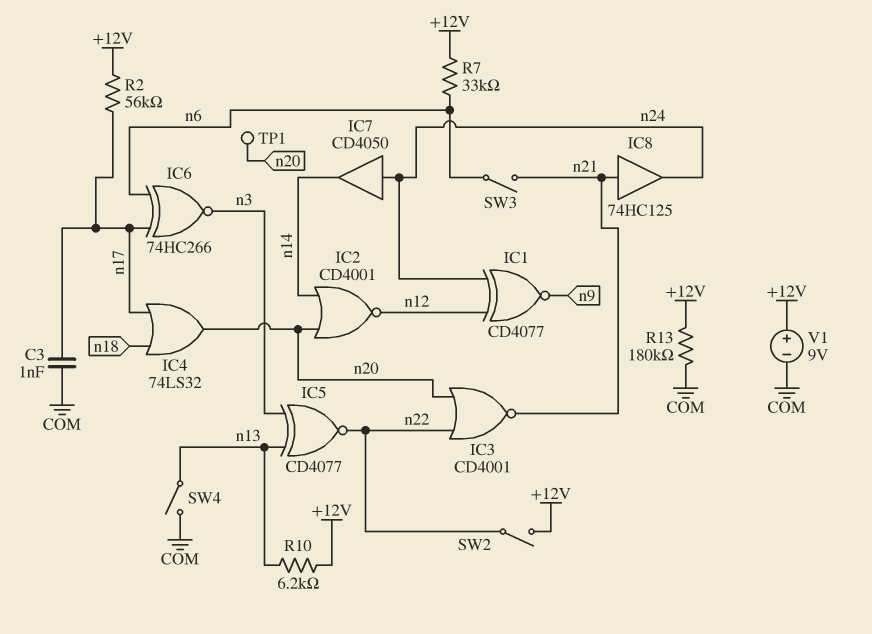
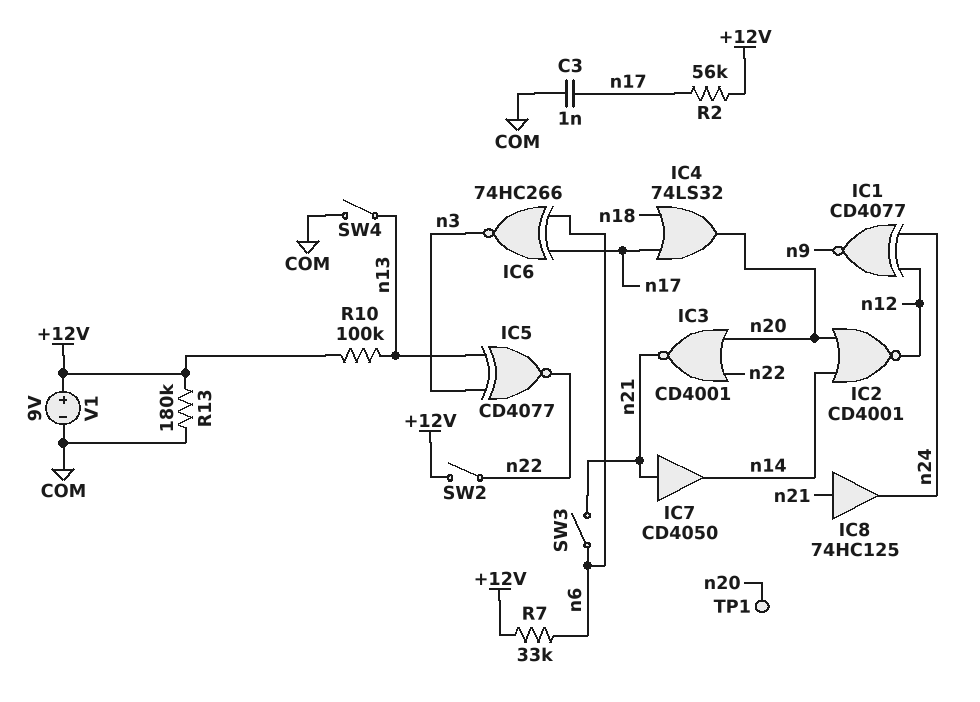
IC7: buffer CD4050 (in n24, out n14) -> buffer CD4050 (in n21, out n14)
R10: 6.2k (+12V, n13) -> 100k (+12V, n13)

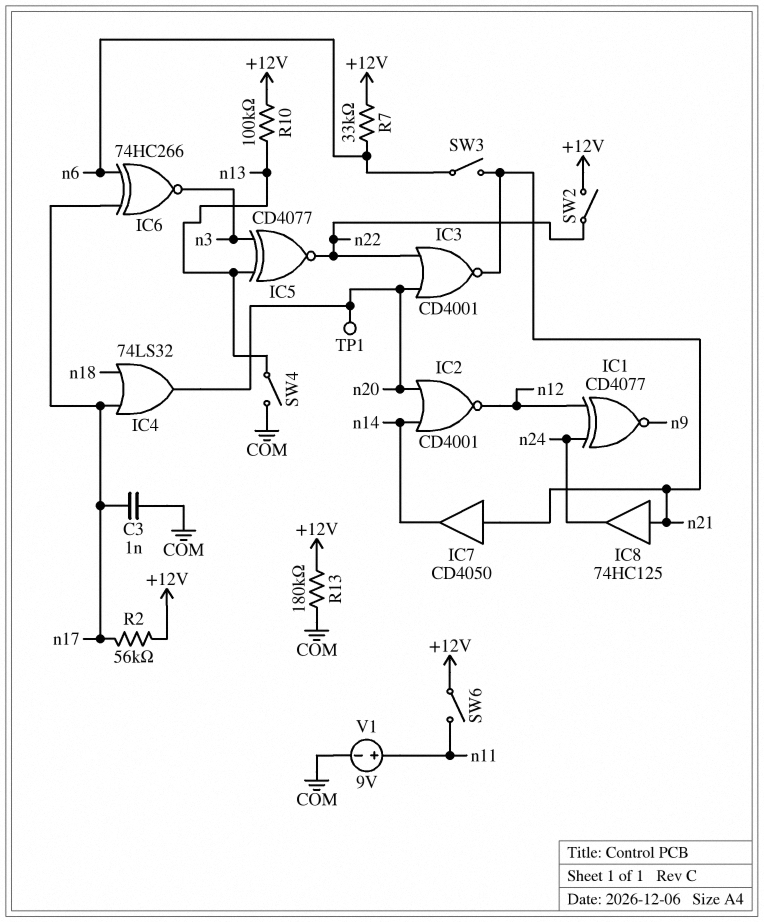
SW6: none -> switch (+12V, n11)
V1: 9V (plus +12V, minus COM) -> 9V (plus n11, minus COM)

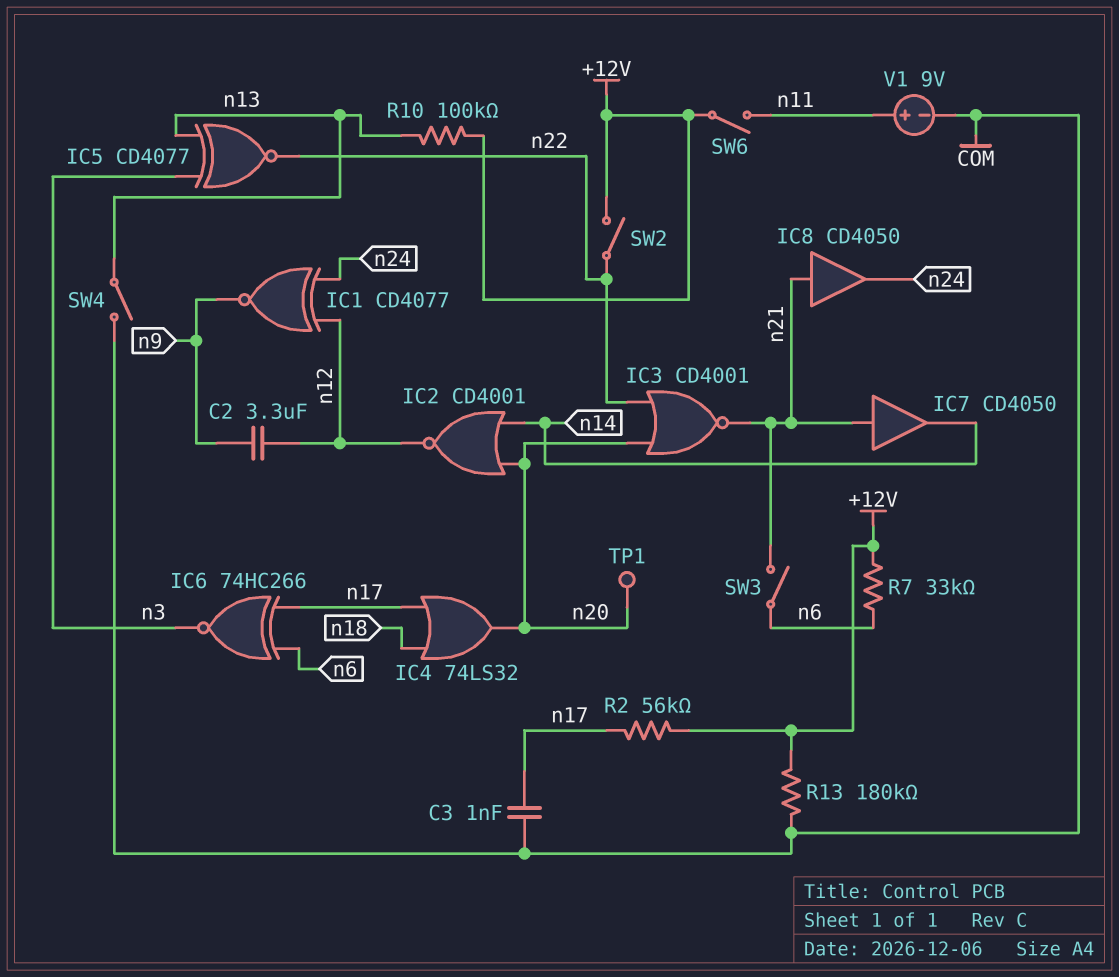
C2: none -> 3.3uF (n9, n12)
IC8: buffer 74HC125 (in n21, out n24) -> buffer CD4050 (in n21, out n24)

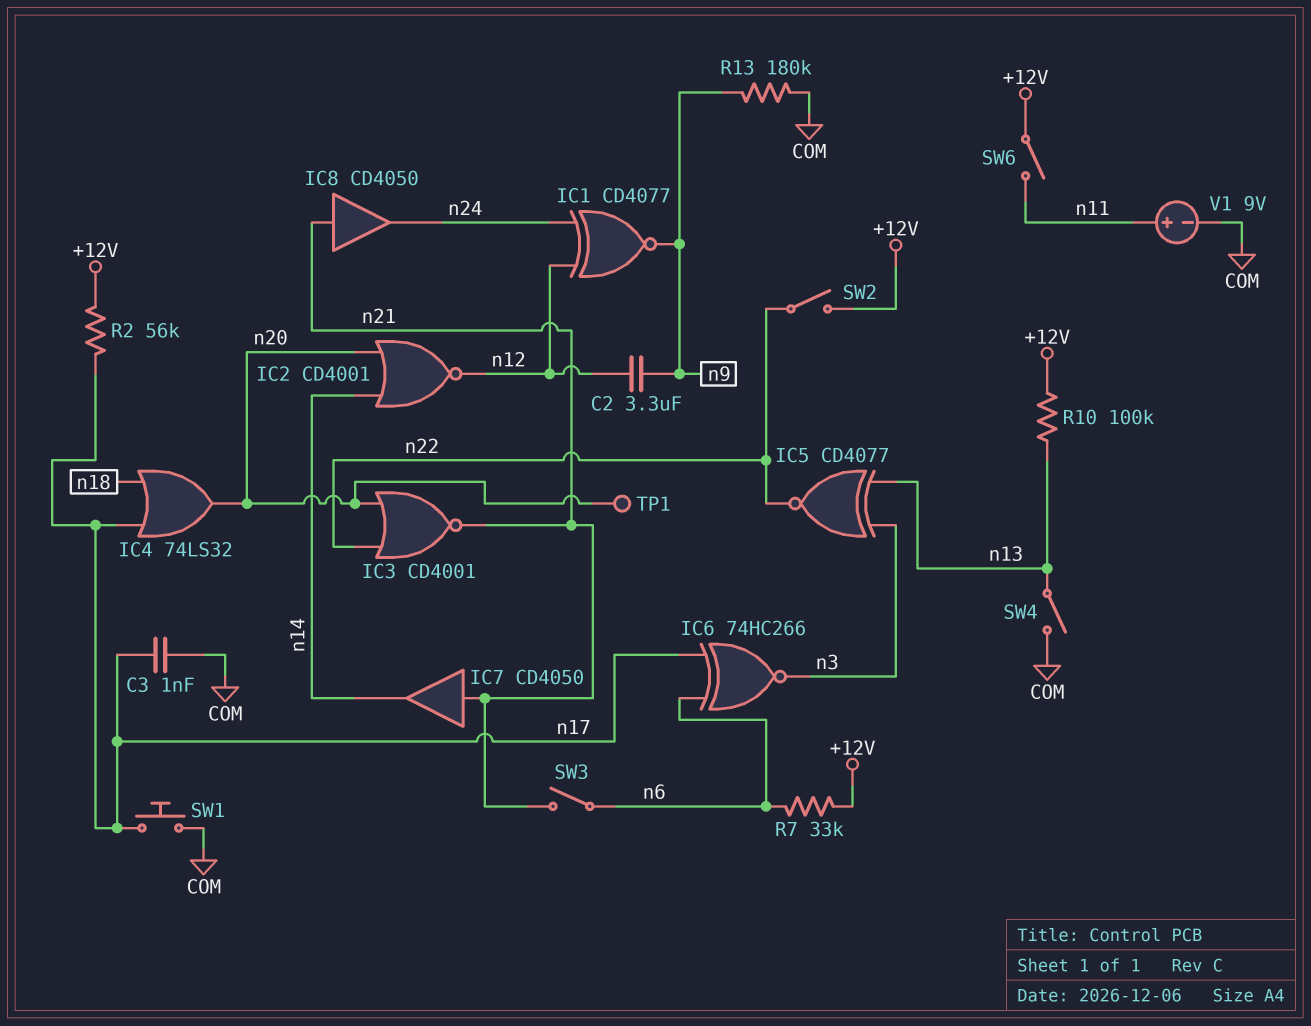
R13: 180k (+12V, COM) -> 180k (COM, n9)
SW1: none -> button (COM, n17)

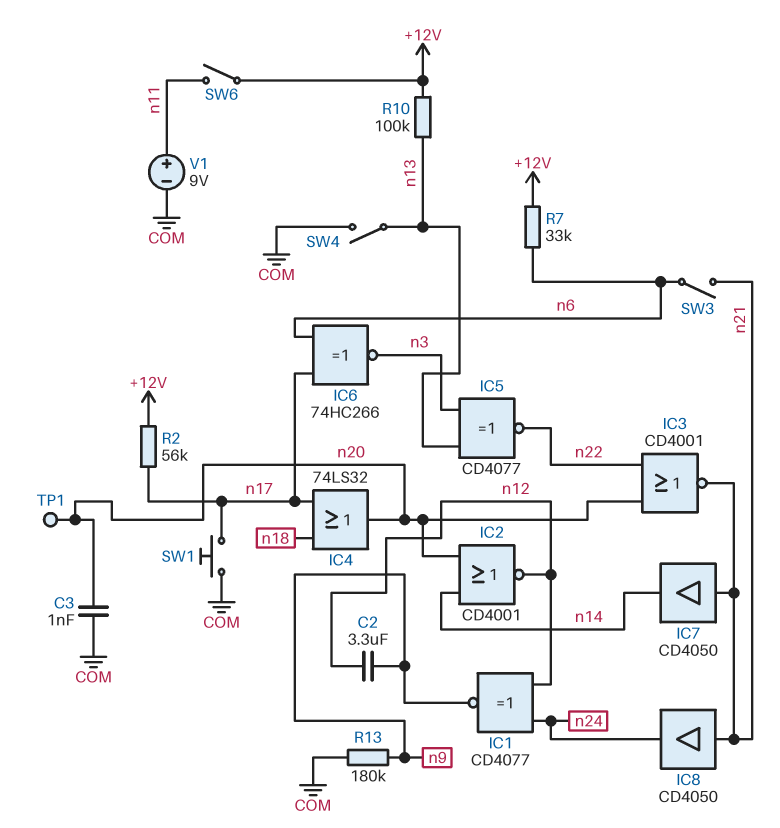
C3: 1nF (COM, n17) -> 1nF (COM, n20)
SW2: switch (+12V, n22) -> none

